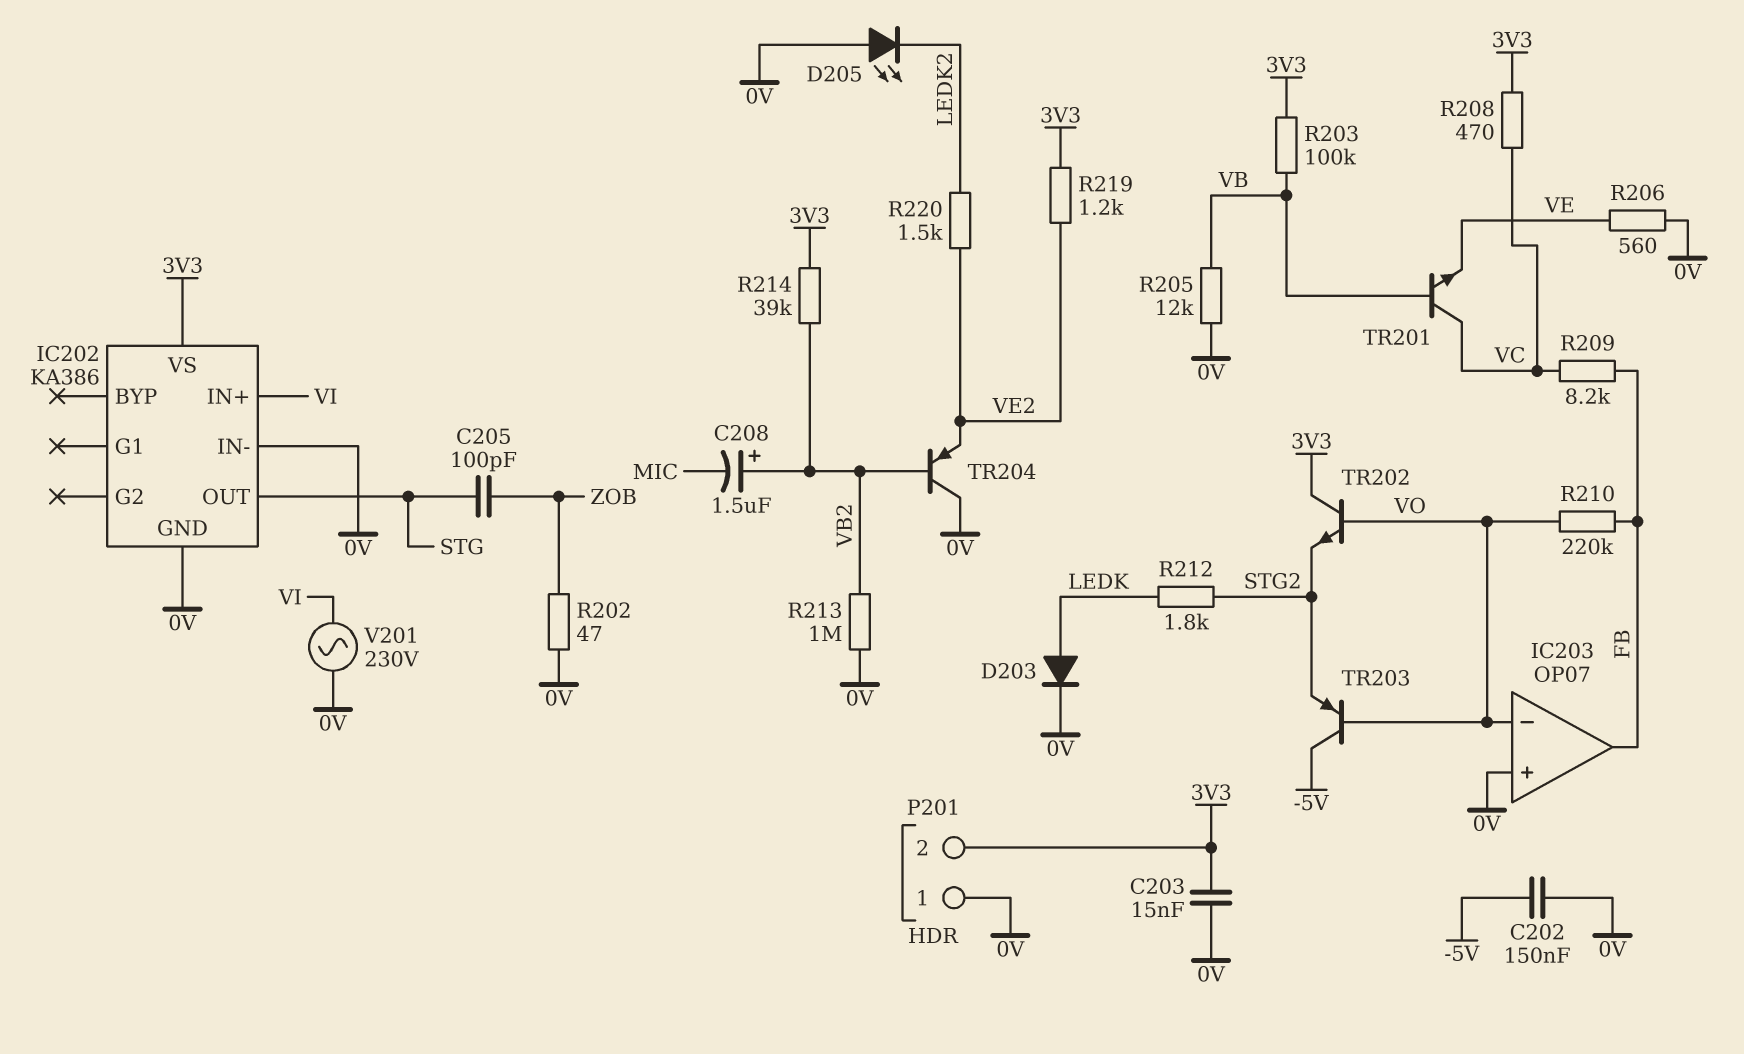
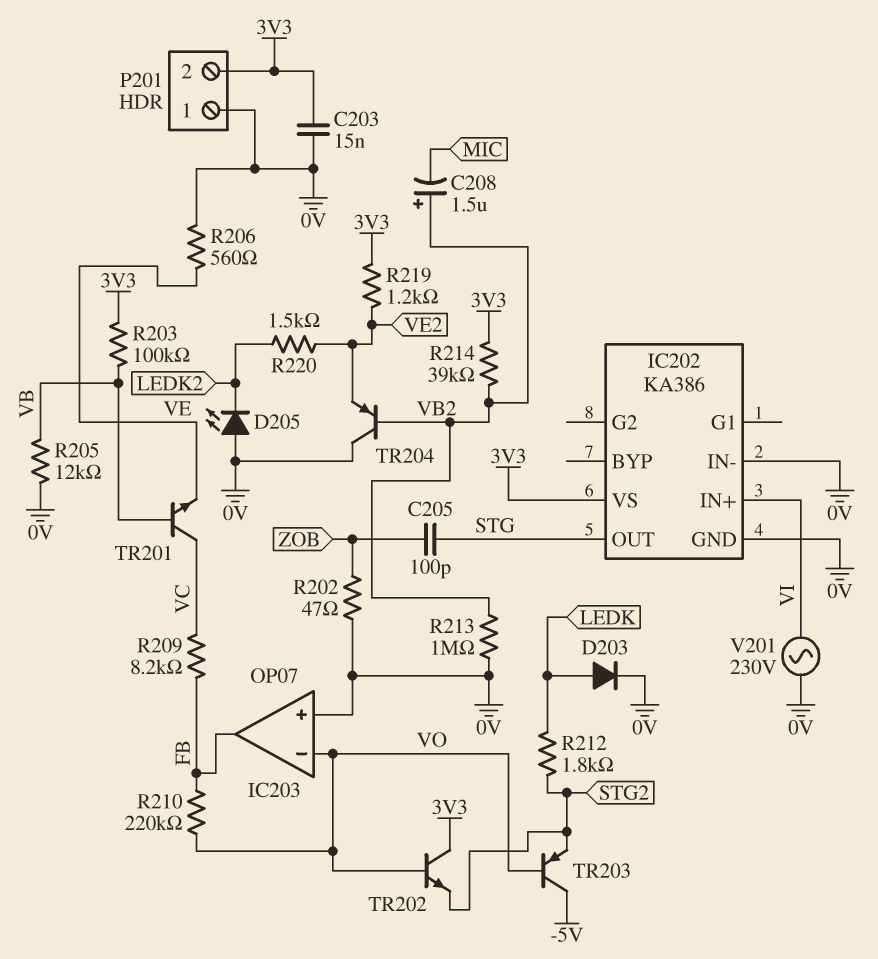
C202: 150nF (-5V, 0V) -> none
R208: 470 (3V3, VC) -> none

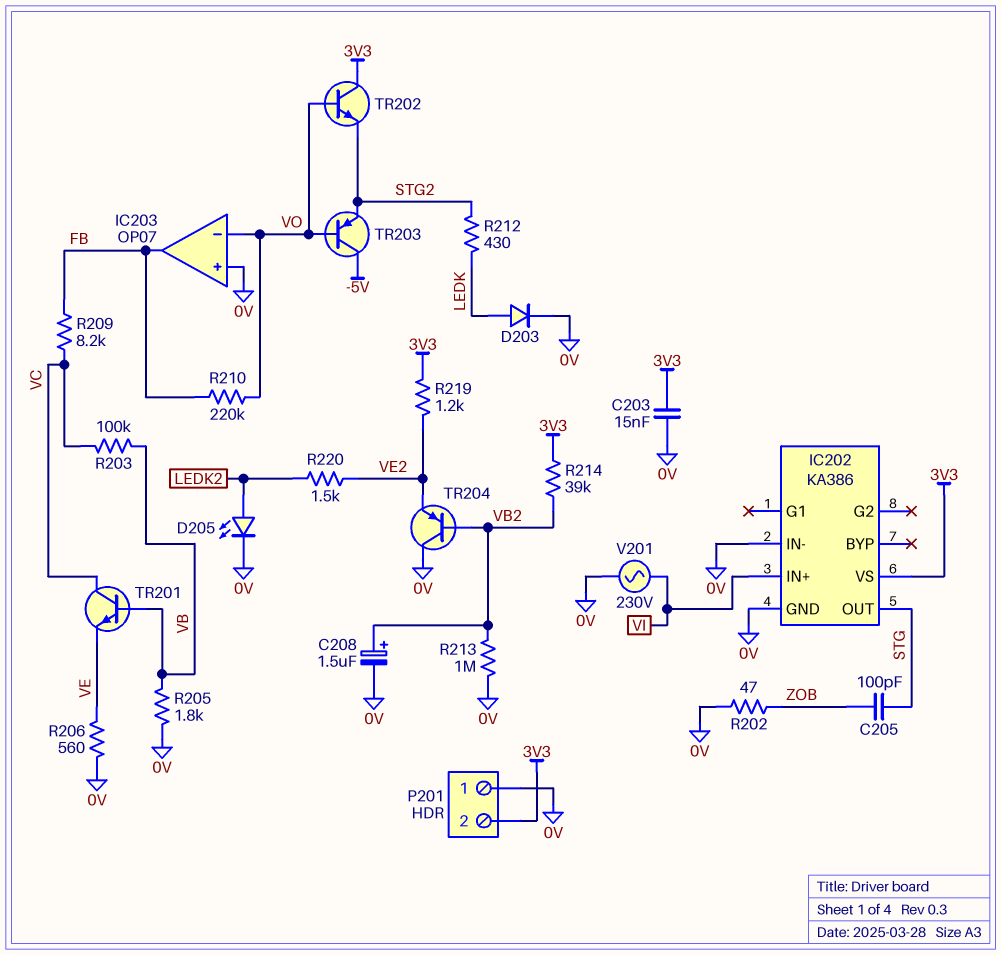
C208: 1.5uF (plus VB2, minus MIC) -> 1.5uF (plus VB2, minus 0V)
D205: LED (A 0V, K LEDK2) -> LED (A LEDK2, K 0V)
R203: 100k (3V3, VB) -> 100k (VB, VC)
R205: 12k (0V, VB) -> 1.8k (0V, VB)
R212: 1.8k (LEDK, STG2) -> 430 (LEDK, STG2)

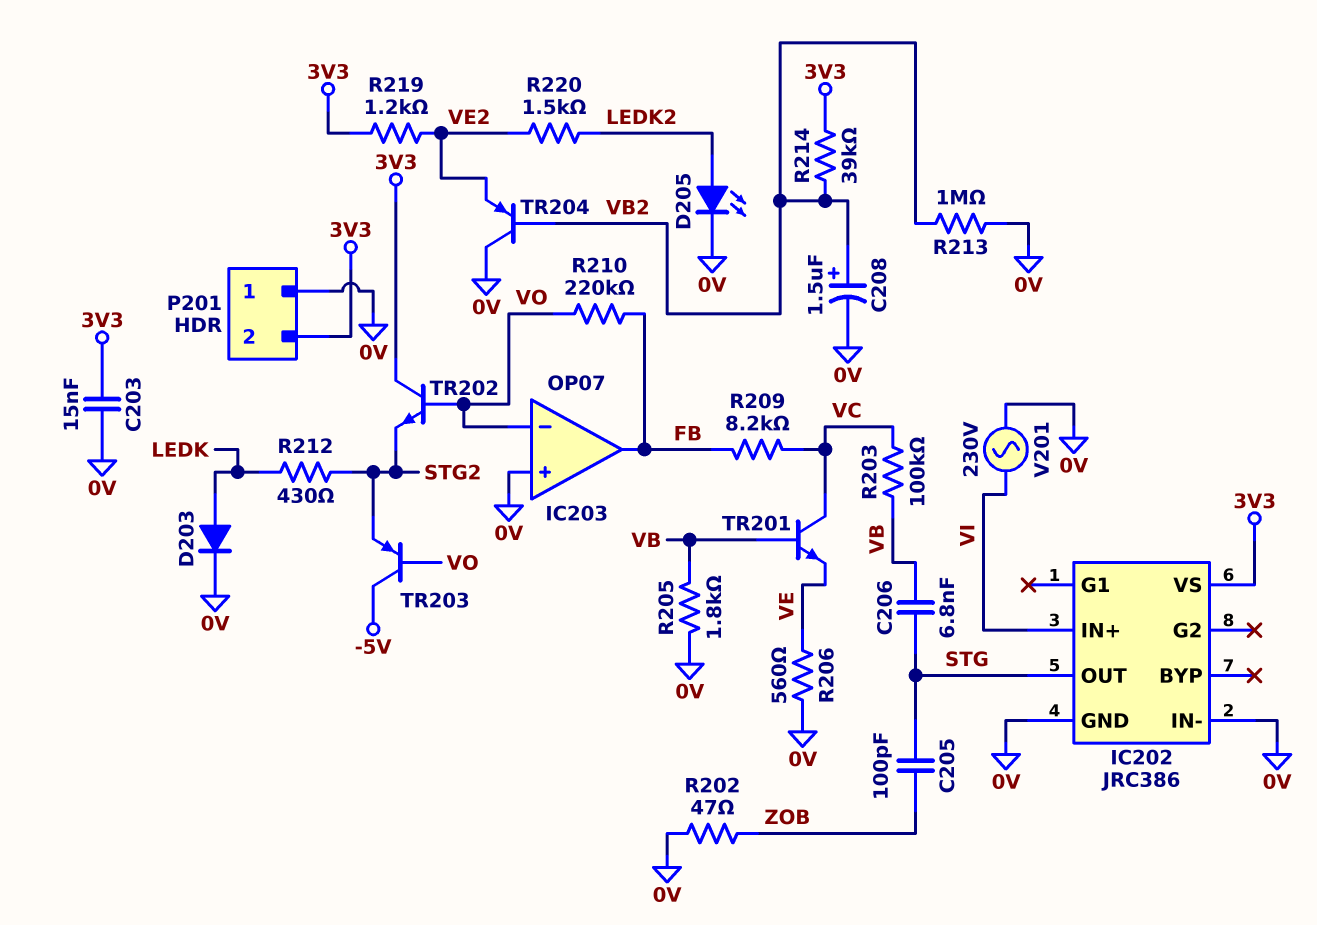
C206: none -> 6.8nF (STG, VB)
IC202: KA386 -> JRC386

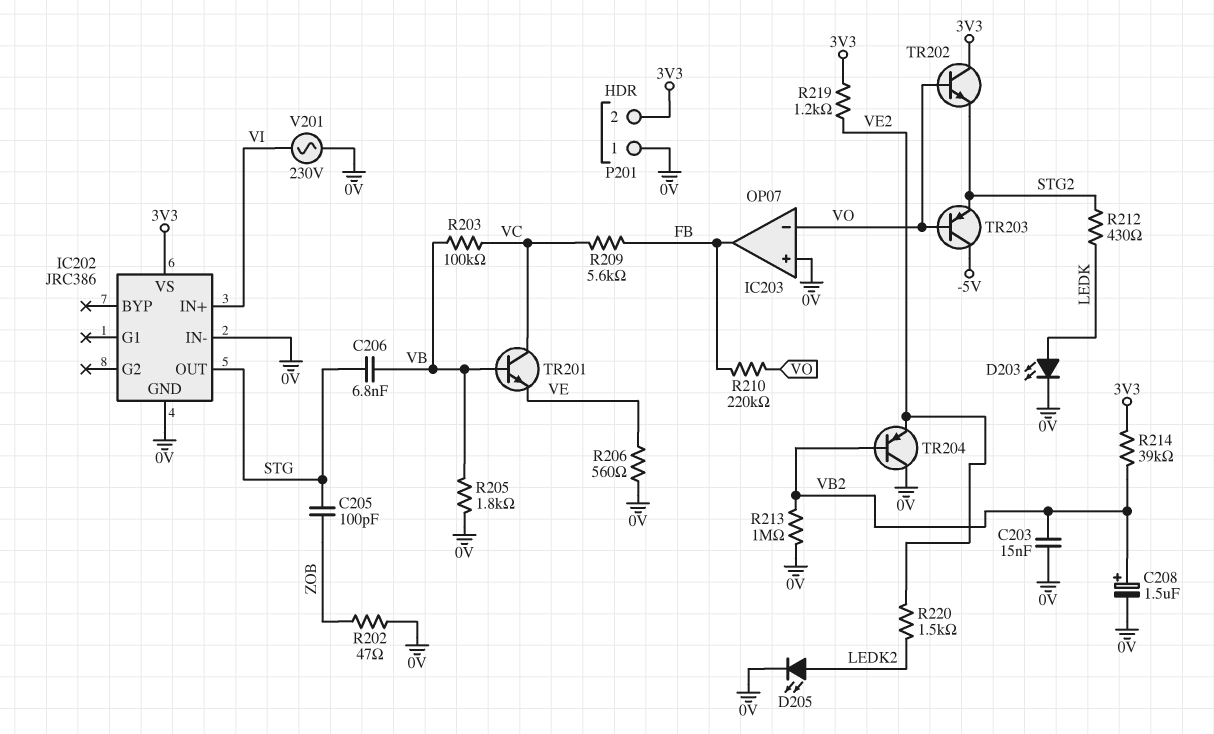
C203: 15nF (0V, 3V3) -> 15nF (0V, VB2)
D203: diode (A LEDK, K 0V) -> LED (A LEDK, K 0V)
R209: 8.2k (FB, VC) -> 5.6k (FB, VC)

